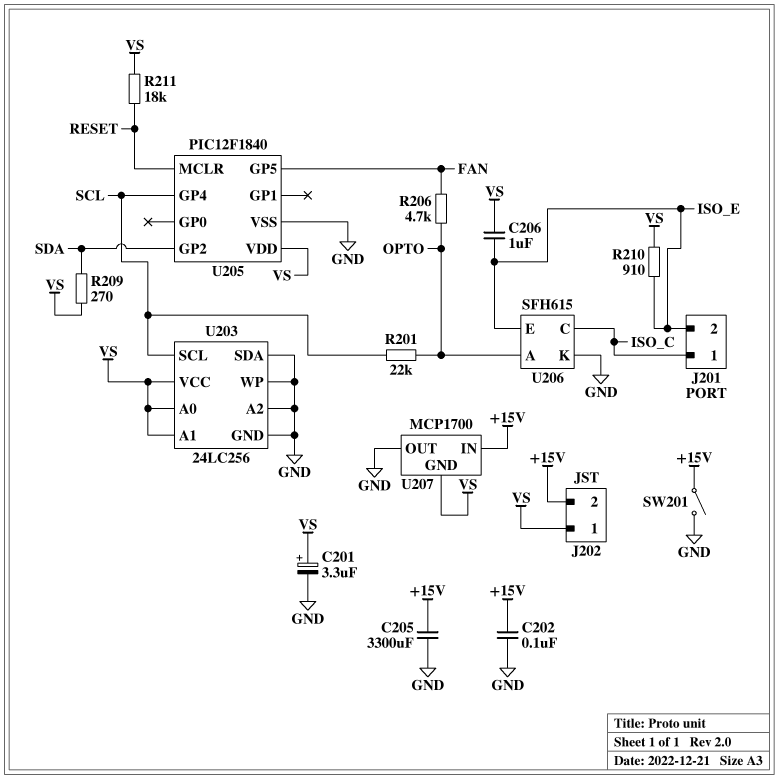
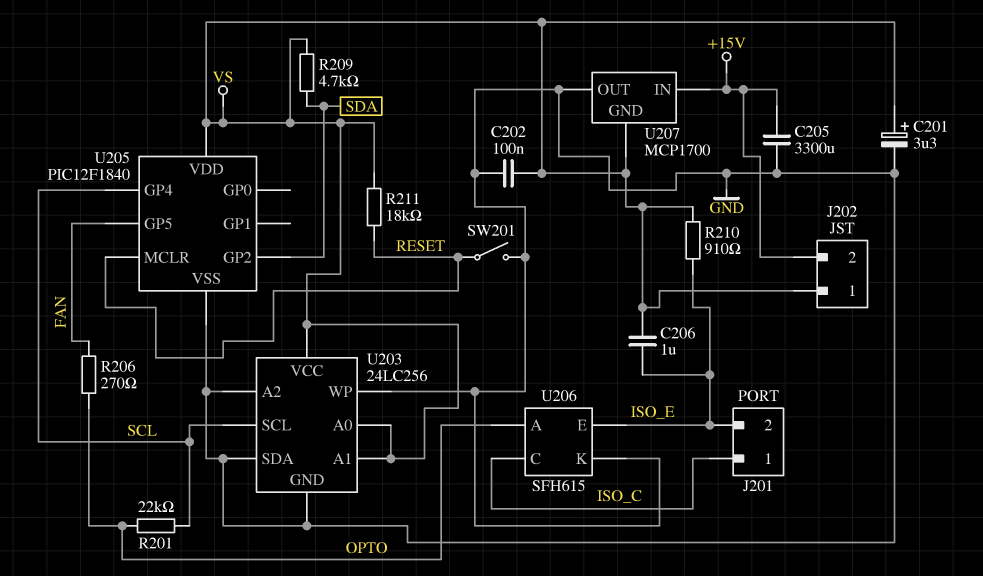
C202: 100nF (+15V, GND) -> 100nF (GND, VS)
R206: 4.7k (FAN, OPTO) -> 270 (FAN, OPTO)
R209: 270 (SDA, VS) -> 4.7k (SDA, VS)
SW201: switch (+15V, GND) -> switch (GND, RESET)

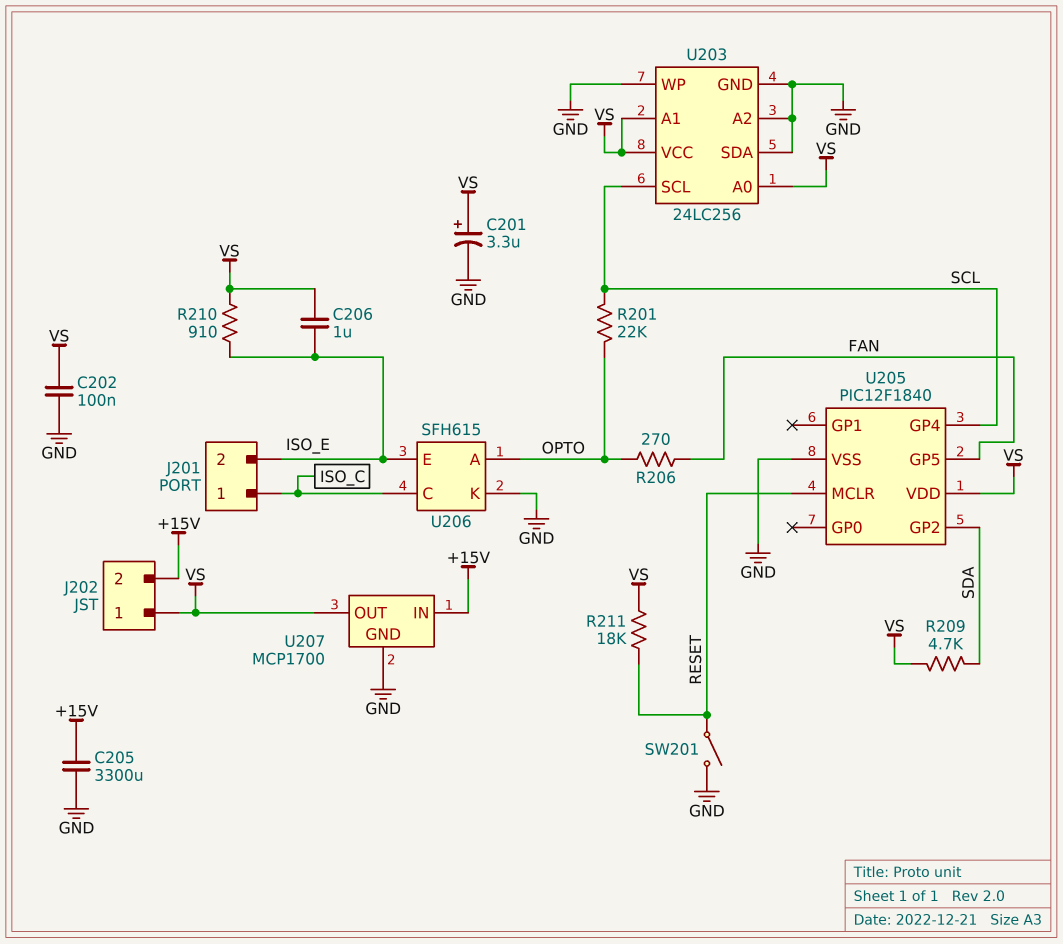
U207 pin GND: VS -> GND
U207 pin OUT: GND -> VS

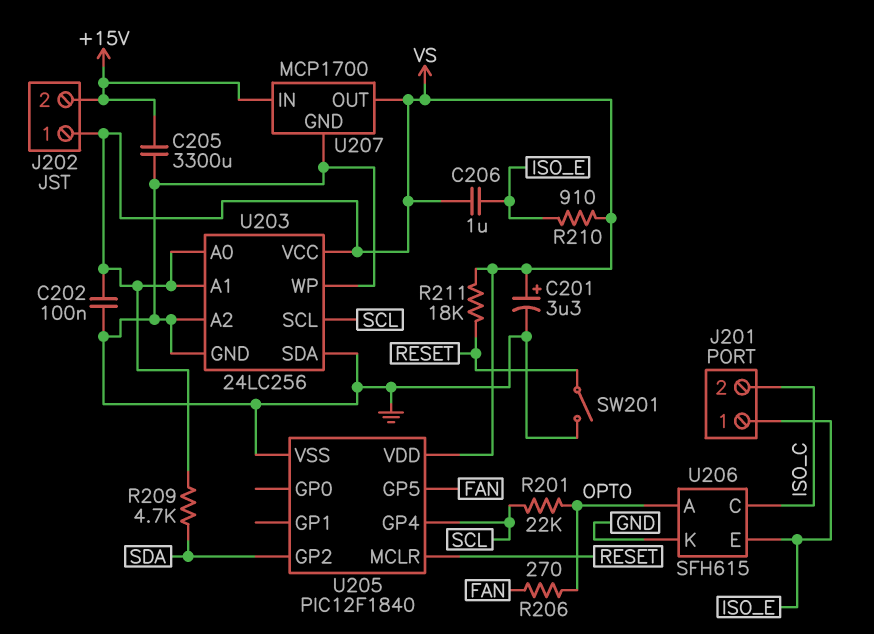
J201 pin 1: ISO_C -> ISO_E
J201 pin 2: ISO_E -> ISO_C

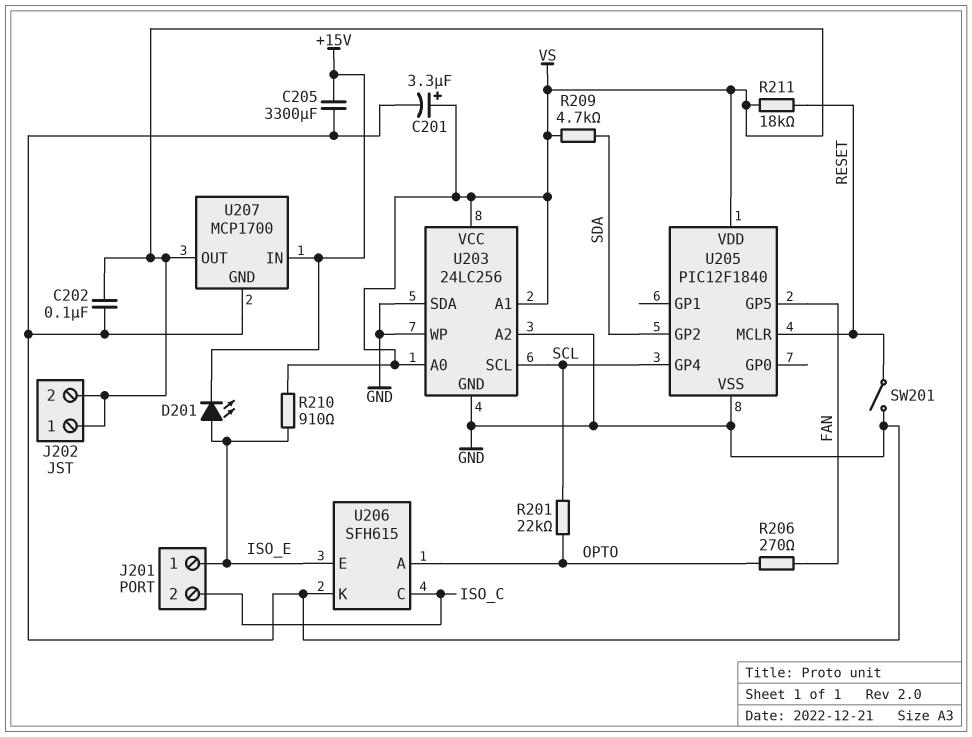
C206: 1uF (ISO_E, VS) -> none
D201: none -> LED (A ISO_E, K +15V)
J202 pin 2: +15V -> VS

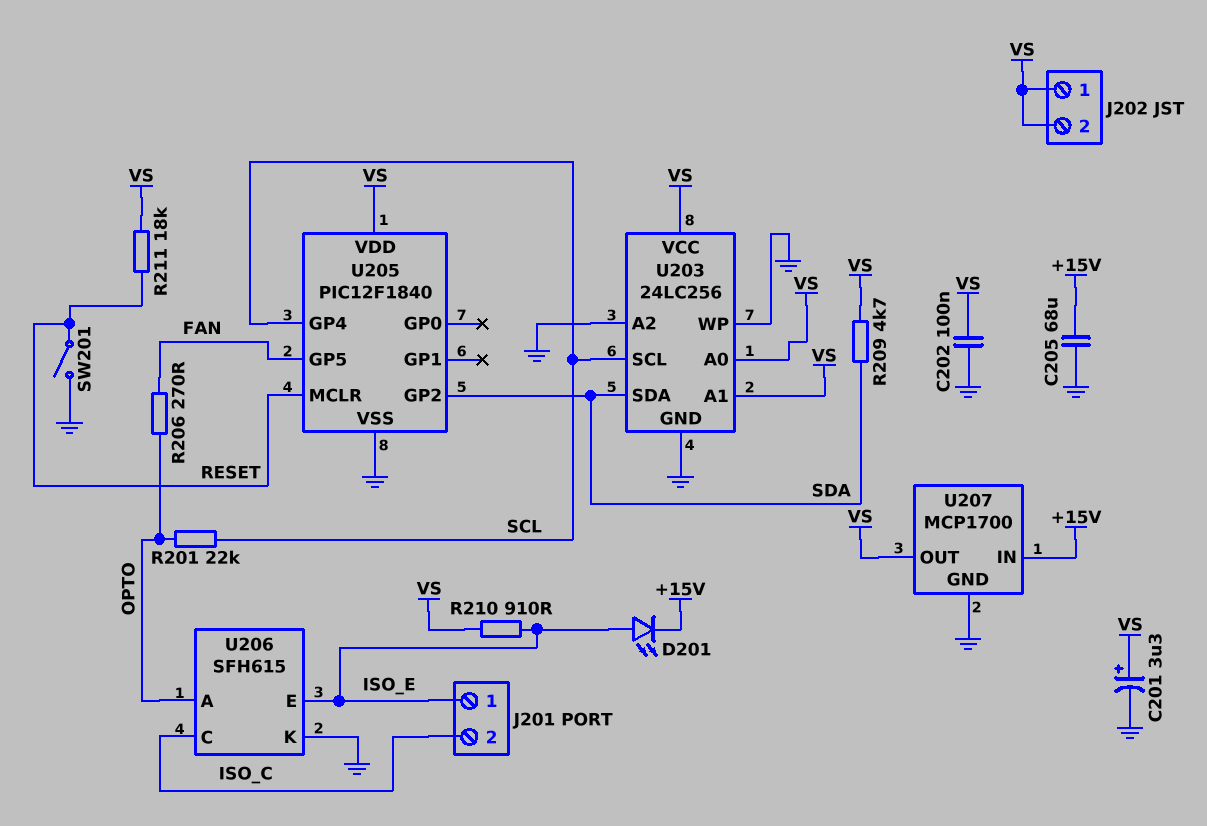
C205: 3300uF (+15V, GND) -> 68uF (+15V, GND)
U203 pin SDA: GND -> SDA

